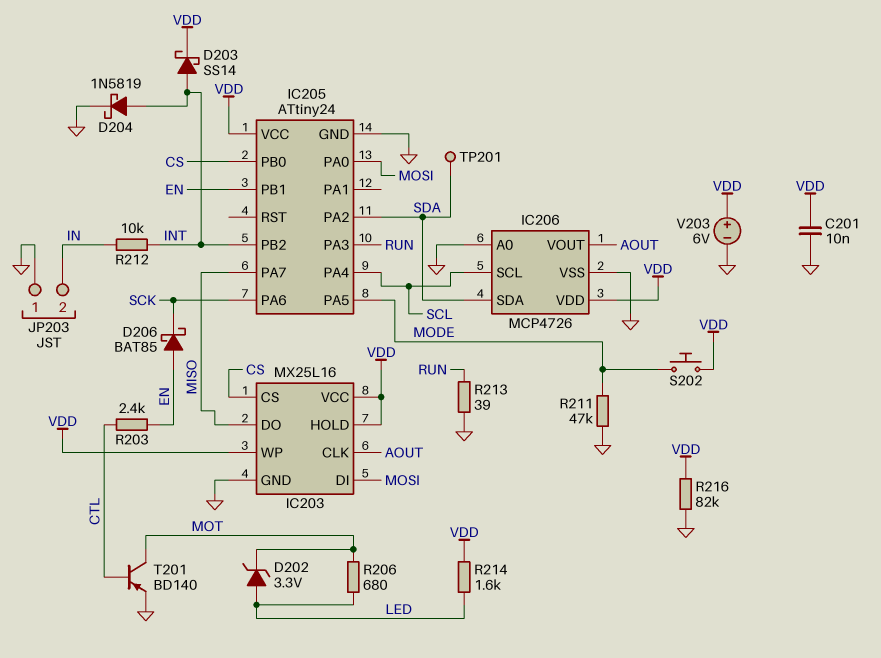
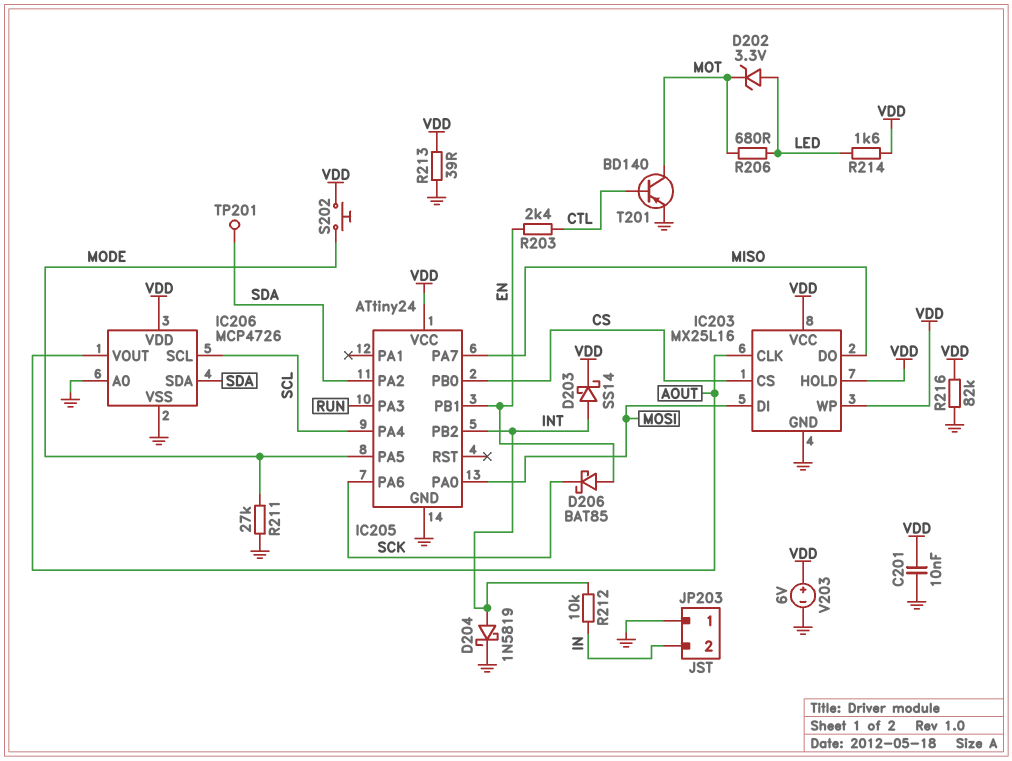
R211: 47k (GND, MODE) -> 27k (GND, MODE)
R213: 39 (GND, RUN) -> 39 (GND, VDD)

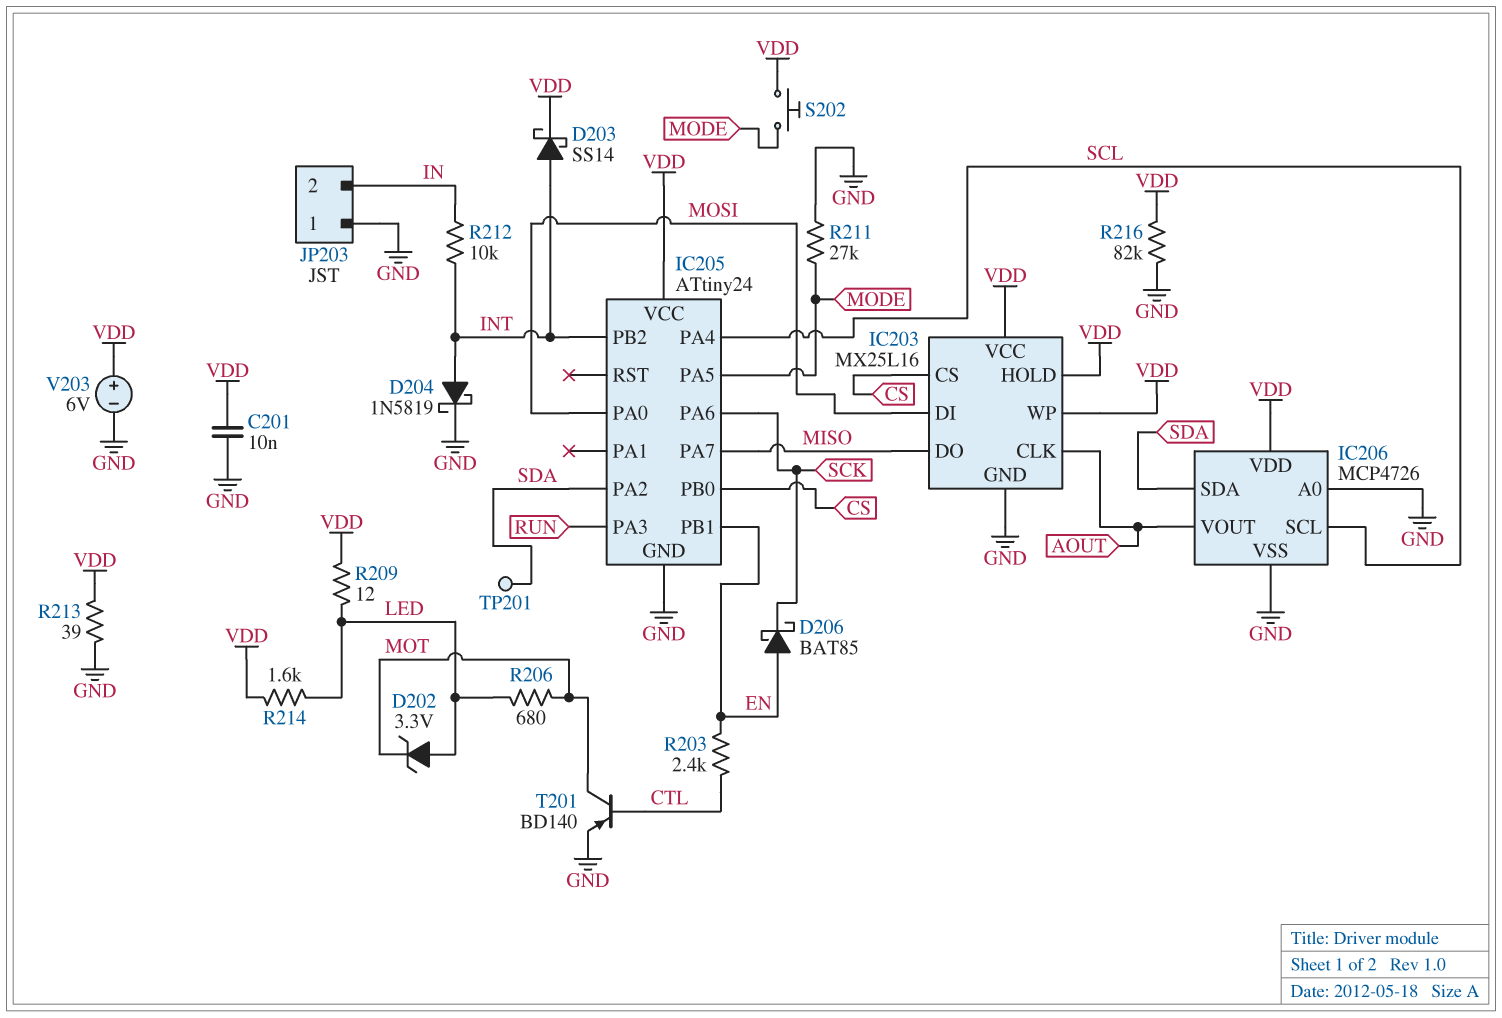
R209: none -> 12 (LED, VDD)

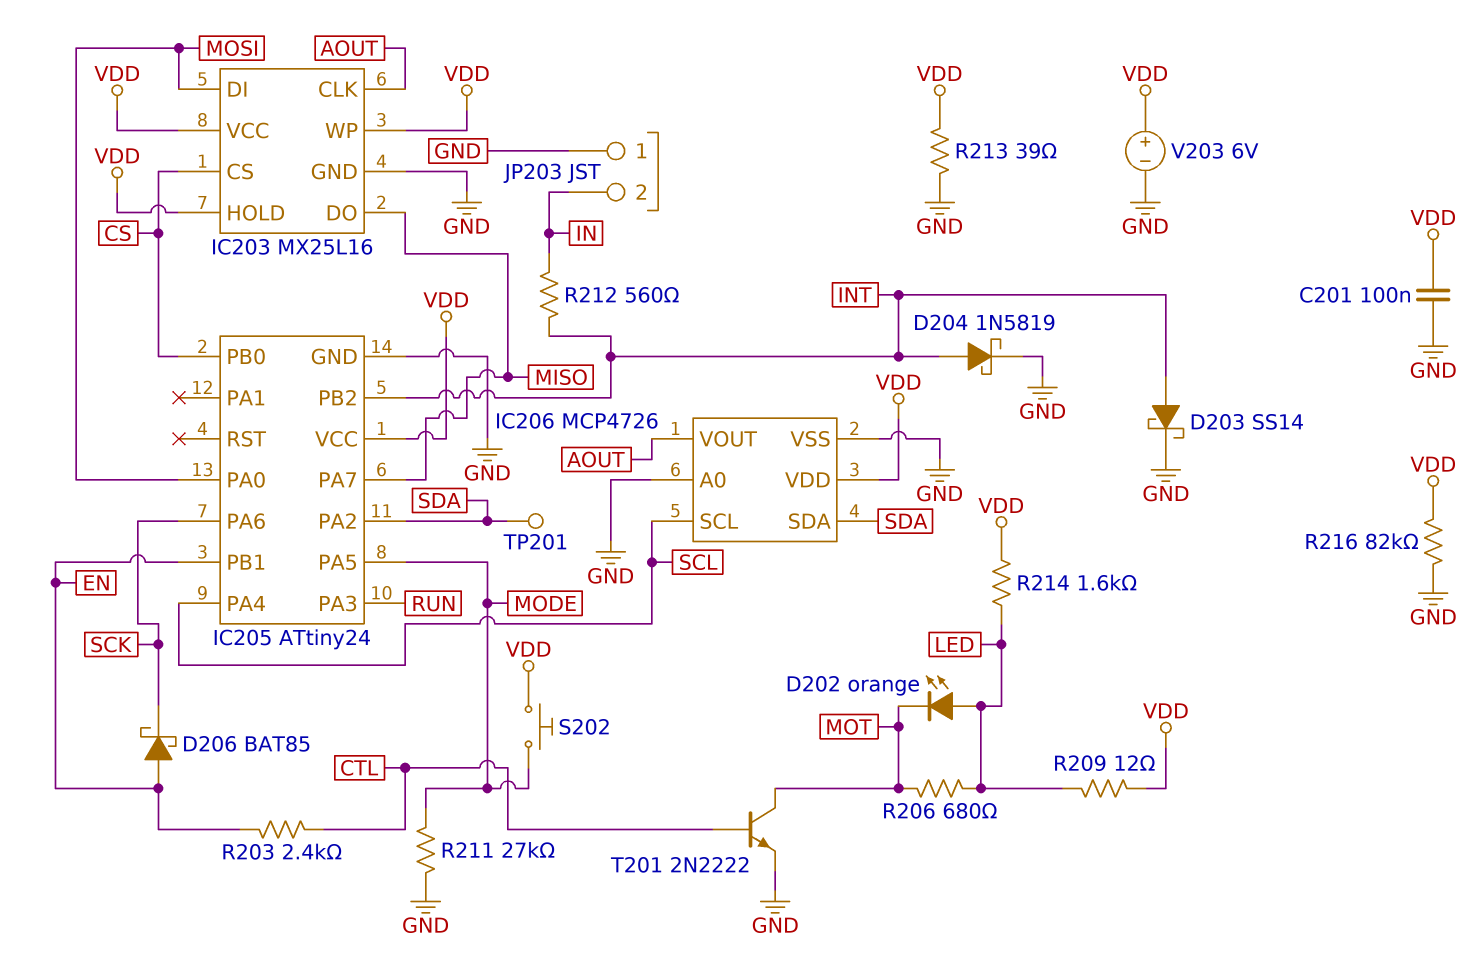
C201: 10nF (GND, VDD) -> 100nF (GND, VDD)
D202: zener 3.3V (A LED, K MOT) -> LED orange (A LED, K MOT)
D203: schottky SS14 (A INT, K VDD) -> schottky SS14 (A INT, K GND)
R212: 10k (IN, INT) -> 560 (IN, INT)
T201: PNP BD140 (B CTL, C MOT, E GND) -> NPN 2N2222 (B CTL, C MOT, E GND)

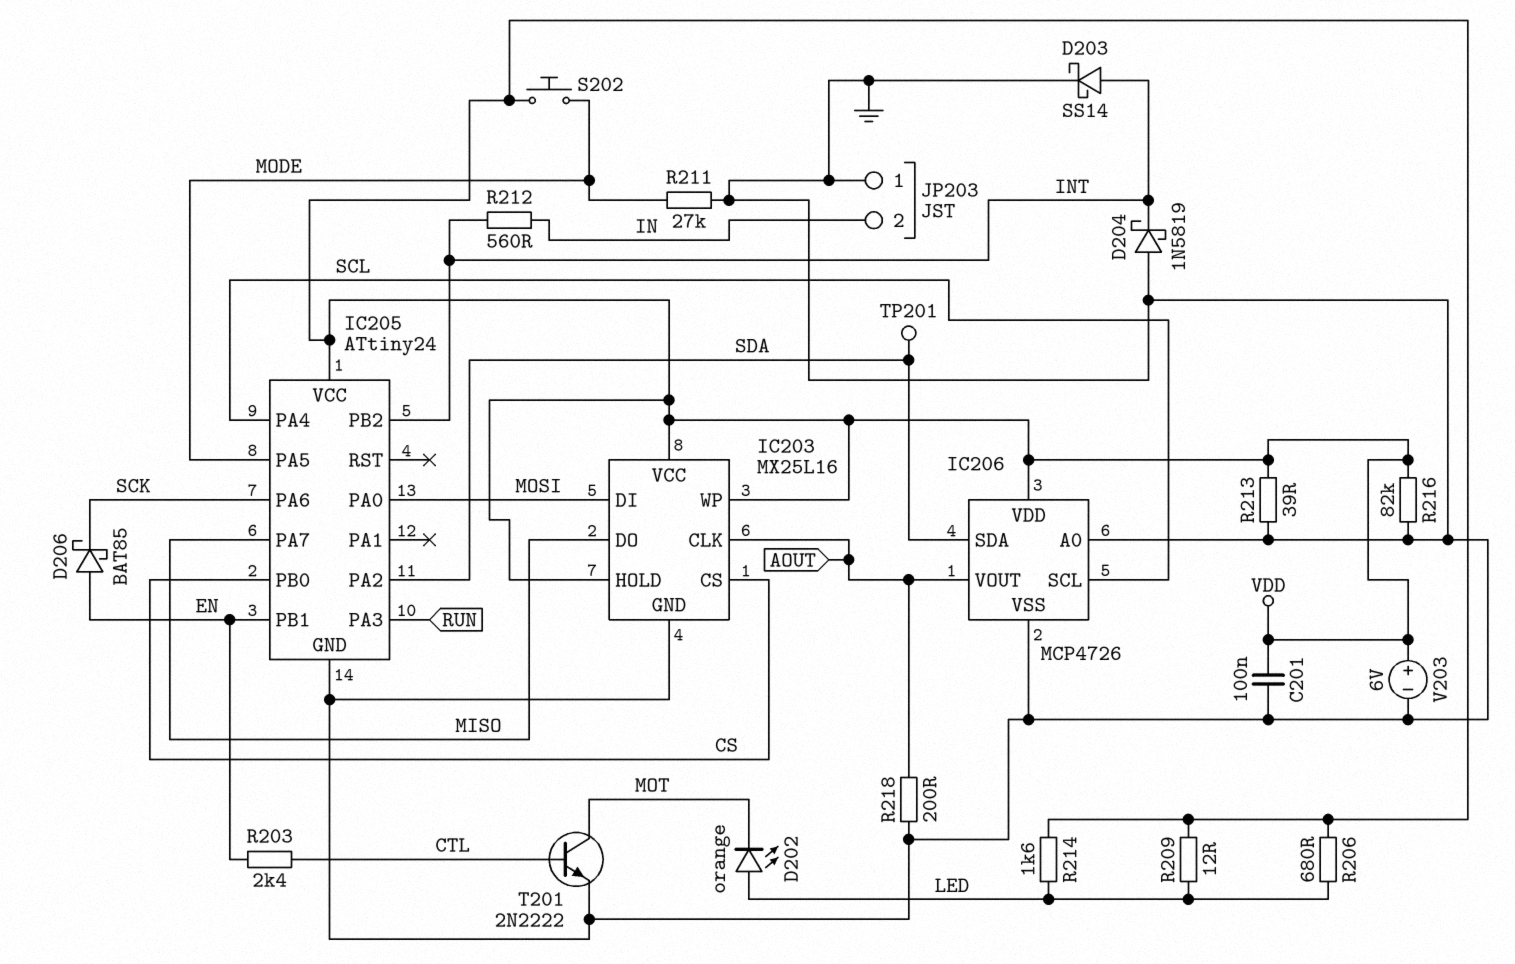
D204: schottky 1N5819 (A INT, K GND) -> schottky 1N5819 (A GND, K INT)
R206: 680 (LED, MOT) -> 680 (LED, VDD)
R218: none -> 200 (AOUT, GND)

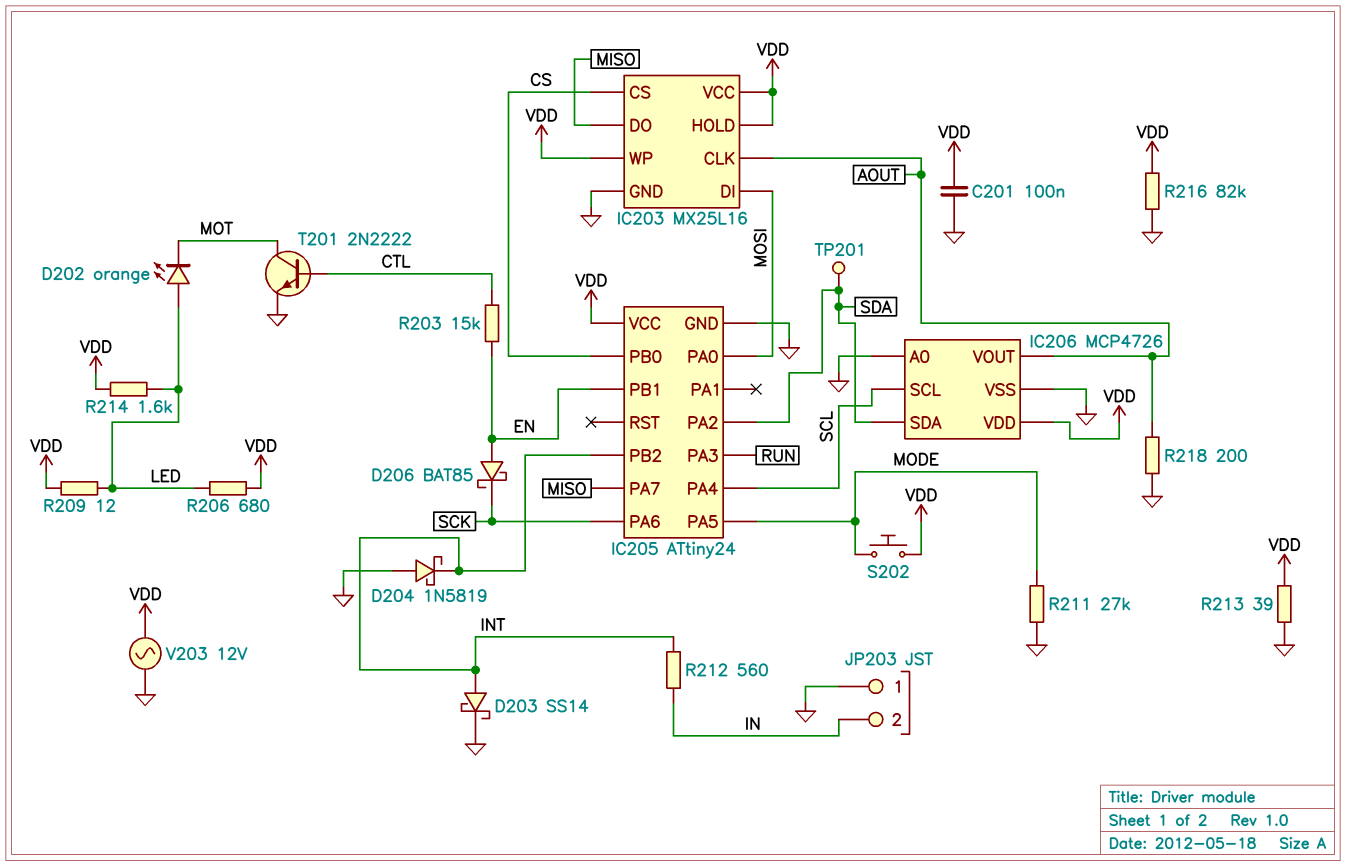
R203: 2.4k (CTL, EN) -> 15k (CTL, EN)
V203: 6V (plus VDD, minus GND) -> AC 12V (GND, VDD)

